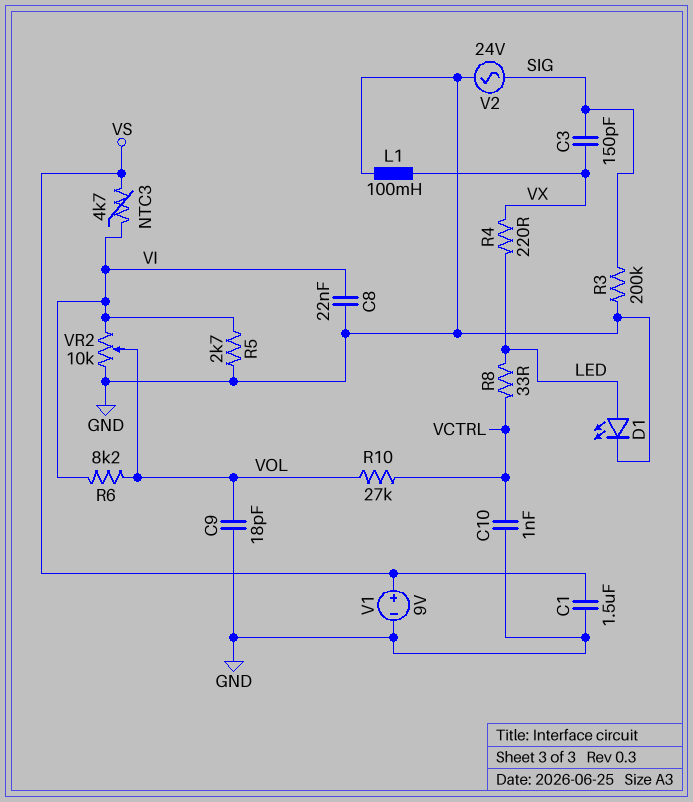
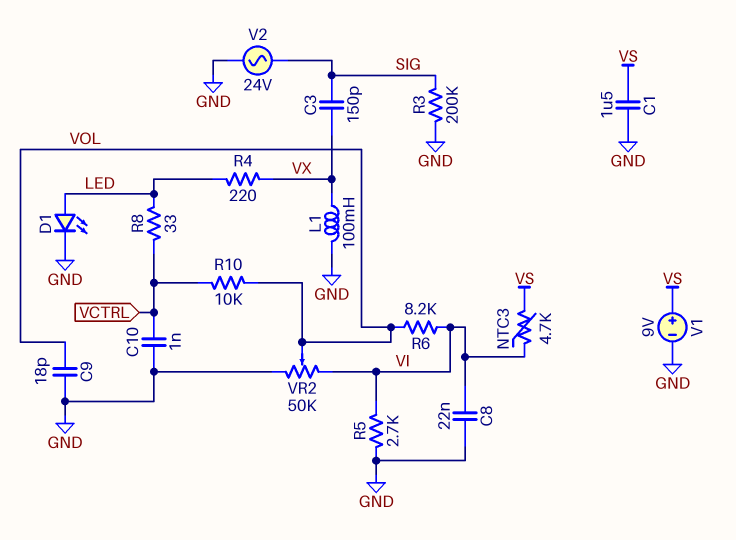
R10: 27k (VCTRL, VOL) -> 10k (VCTRL, VOL)
VR2: 10k (GND, VI, wiper VOL) -> 50k (GND, VI, wiper VOL)

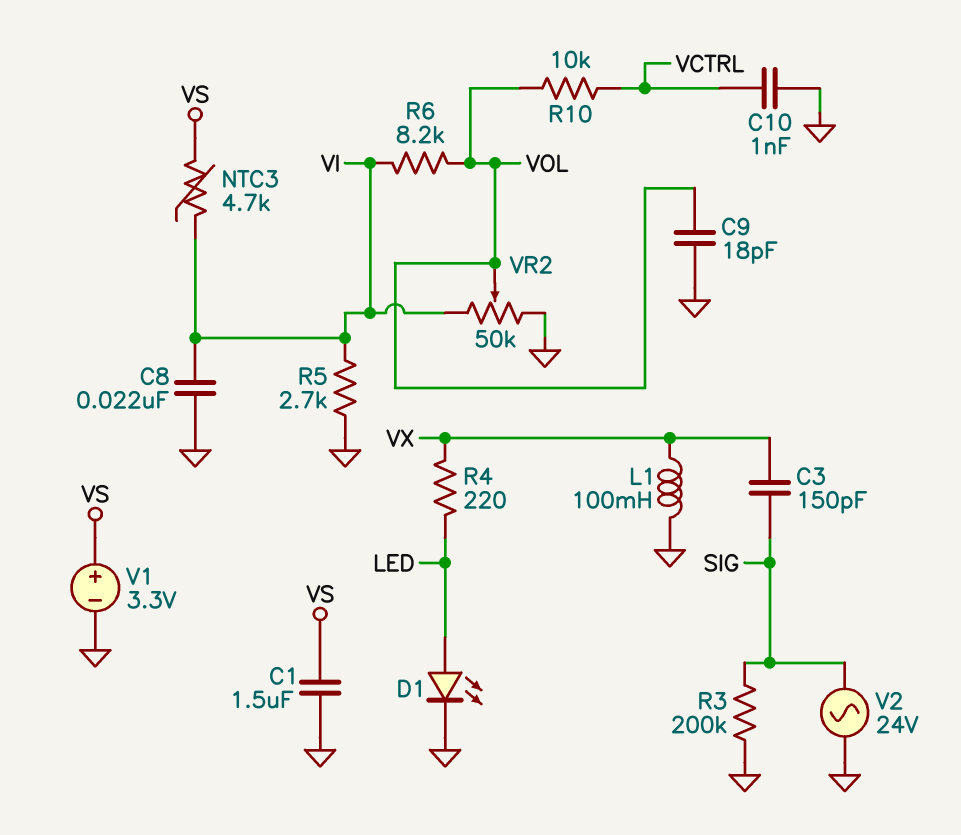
R8: 33 (LED, VCTRL) -> none
V1: 9V (plus VS, minus GND) -> 3.3V (plus VS, minus GND)

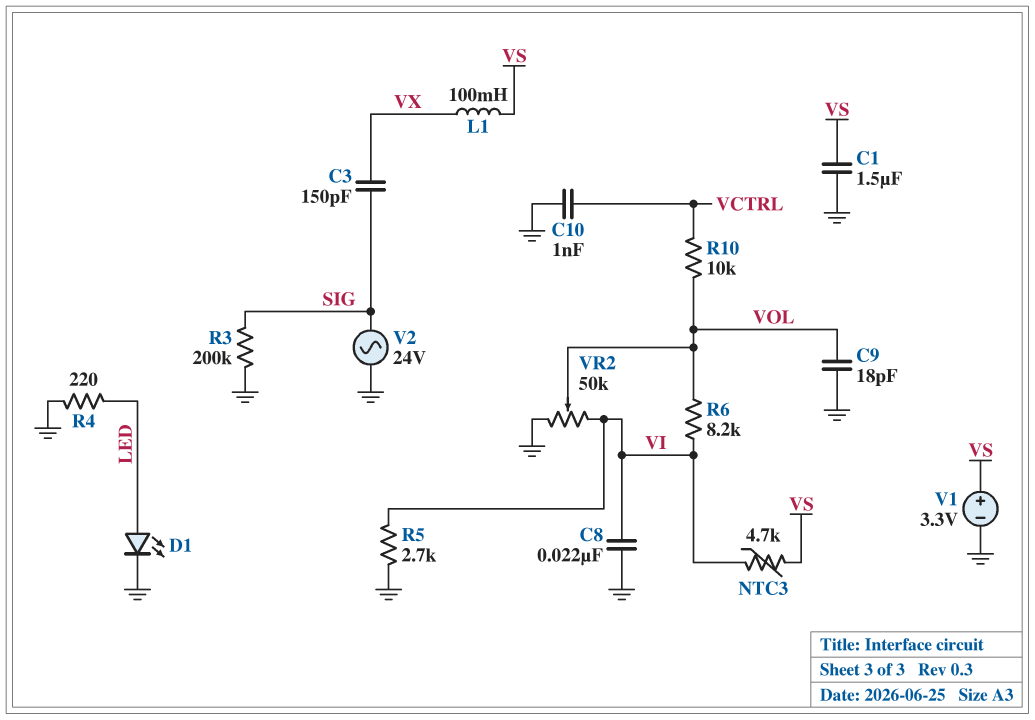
L1: 100mH (GND, VX) -> 100mH (VS, VX)
R4: 220 (LED, VX) -> 220 (GND, LED)

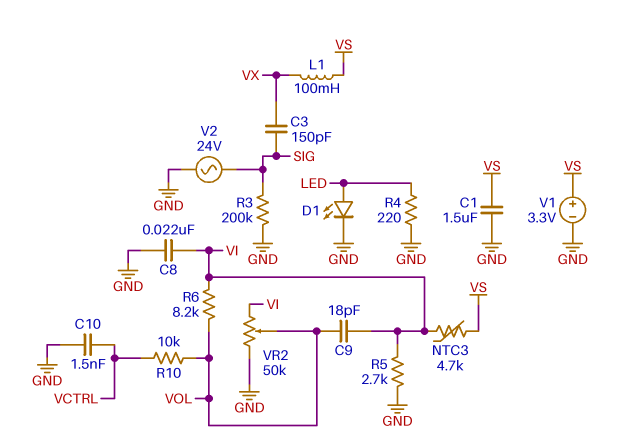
C9: 18pF (GND, VOL) -> 18pF (VI, VOL)
C10: 1nF (GND, VCTRL) -> 1.5nF (GND, VCTRL)

